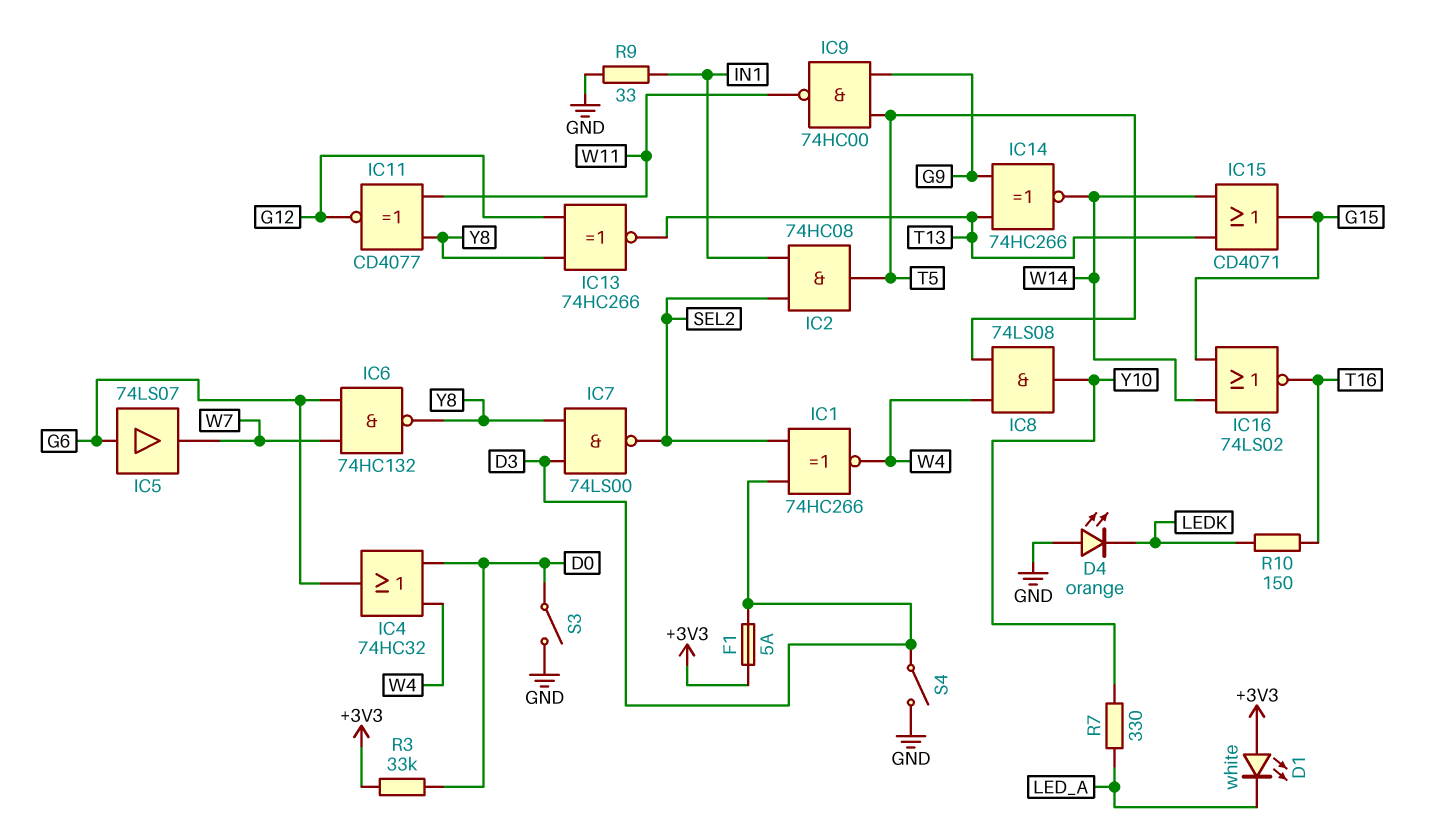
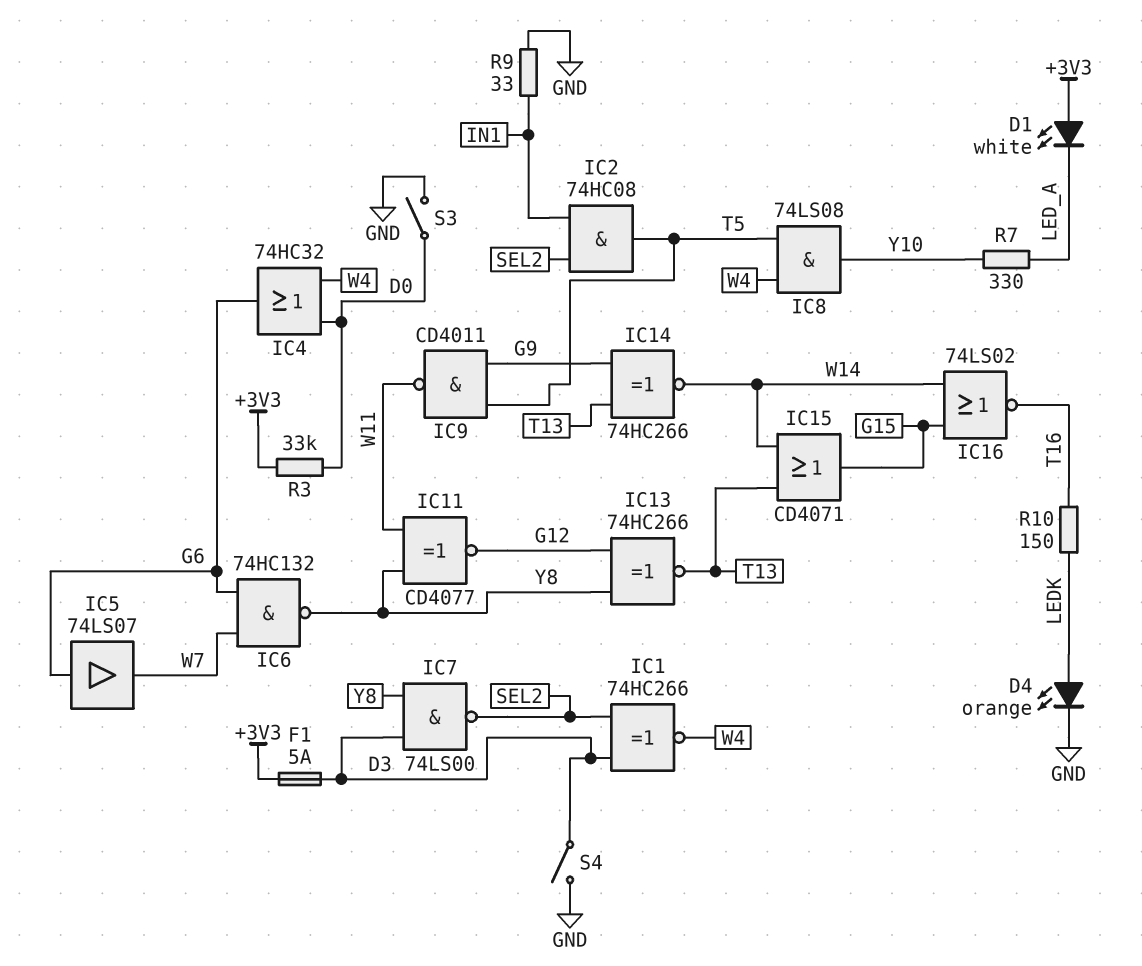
D4: LED orange (A GND, K LEDK) -> LED orange (A LEDK, K GND)
IC9: NAND 74HC00 (in G9, in T5, out W11) -> NAND CD4011 (in G9, in T5, out W11)

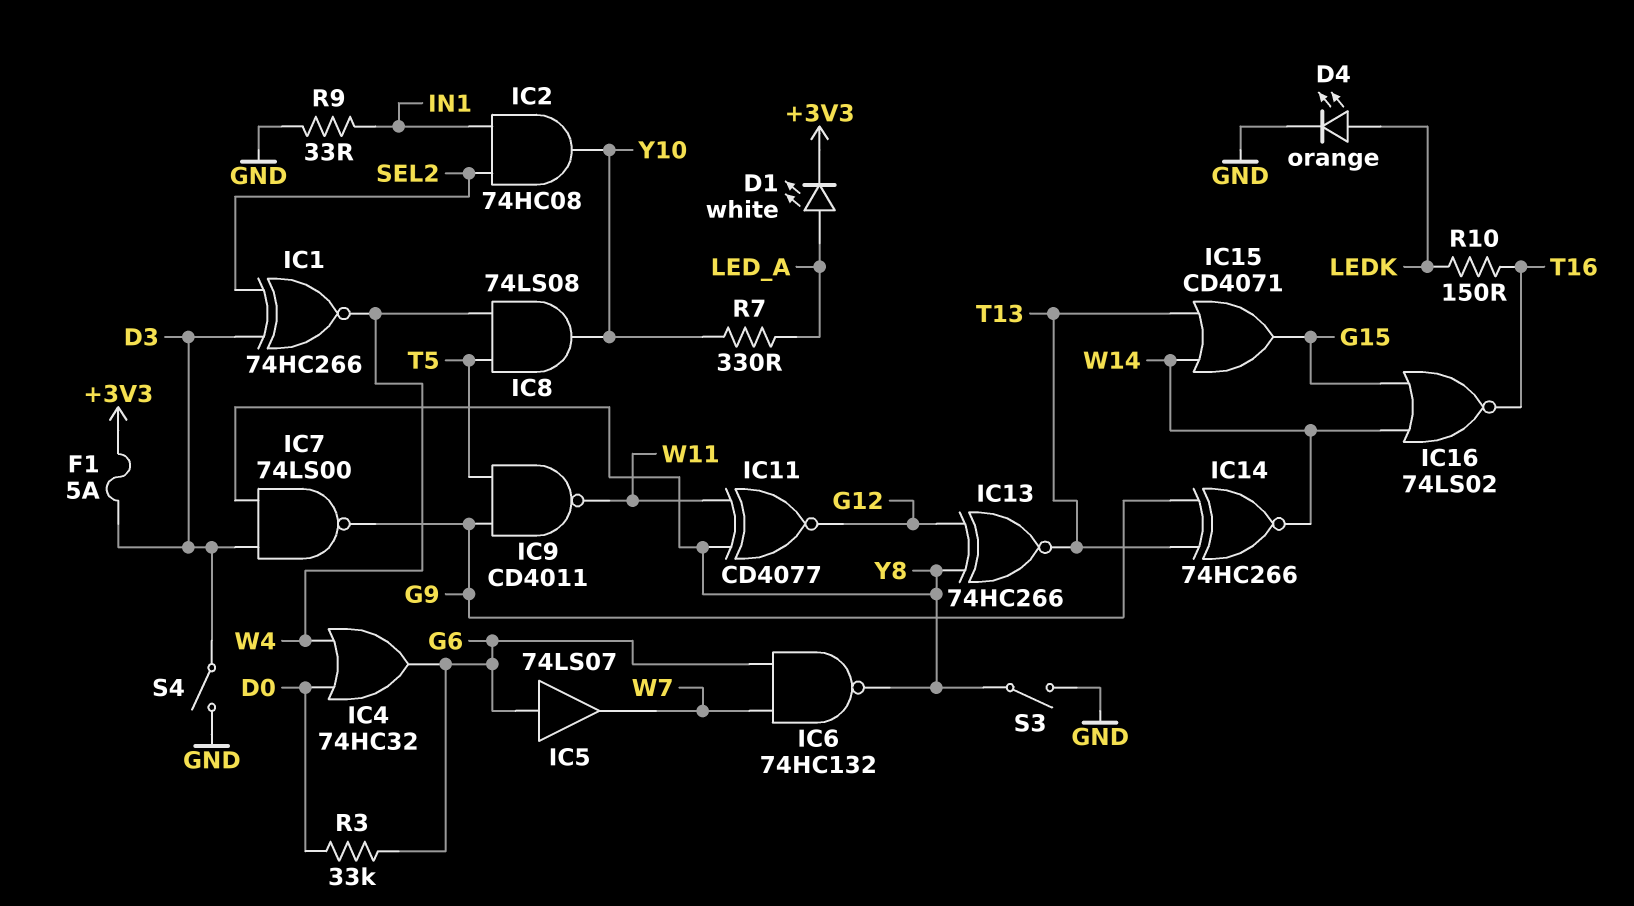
D1: LED white (A +3V3, K LED_A) -> LED white (A LED_A, K +3V3)
IC2: AND 74HC08 (in IN1, in SEL2, out T5) -> AND 74HC08 (in IN1, in SEL2, out Y10)
IC7: NAND 74LS00 (in D3, in Y8, out SEL2) -> NAND 74LS00 (in D3, in Y8, out G9)
R3: 33k (+3V3, D0) -> 33k (D0, G6)
S3: switch (D0, GND) -> switch (GND, Y8)

